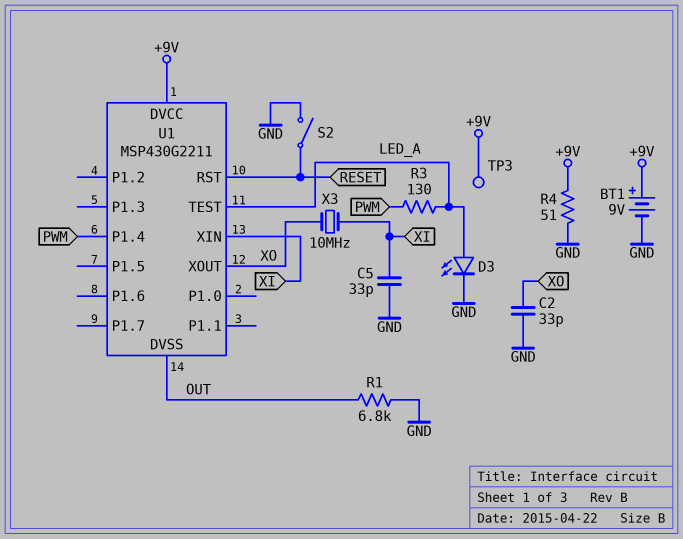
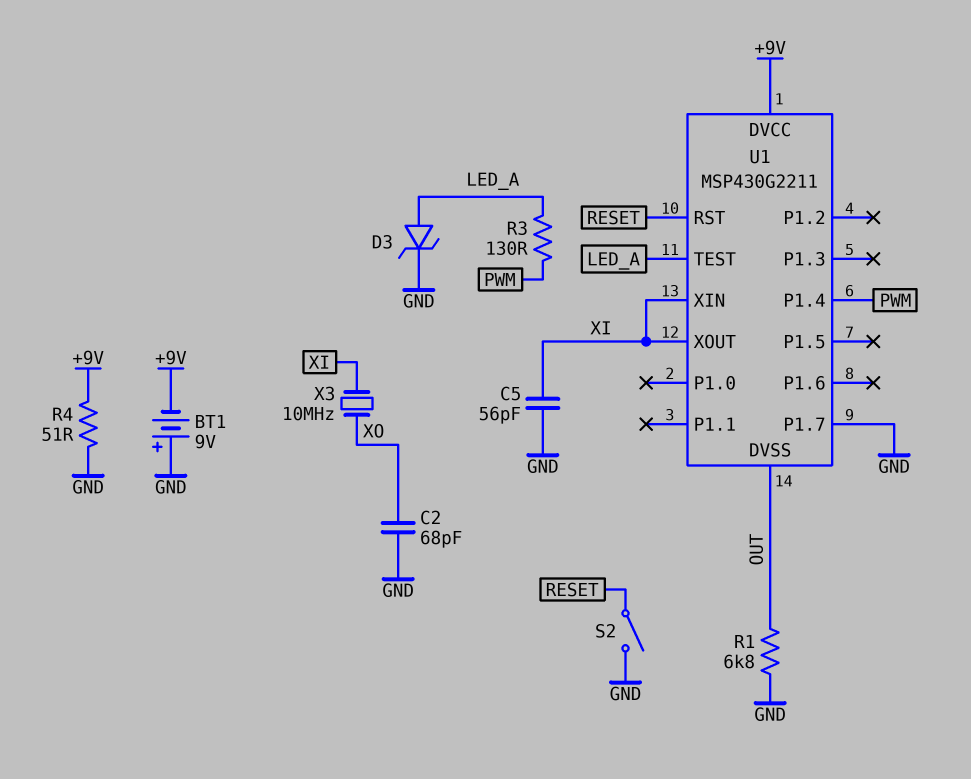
BT1: 9V (plus +9V, minus GND) -> 9V (plus GND, minus +9V)
C2: 33pF (GND, XO) -> 68pF (GND, XO)
C5: 33pF (GND, XI) -> 56pF (GND, XI)
D3: LED (A LED_A, K GND) -> zener (A LED_A, K GND)
TP3: test point (+9V) -> none
U1 pin P1.7: none -> GND
U1 pin XOUT: XO -> XI

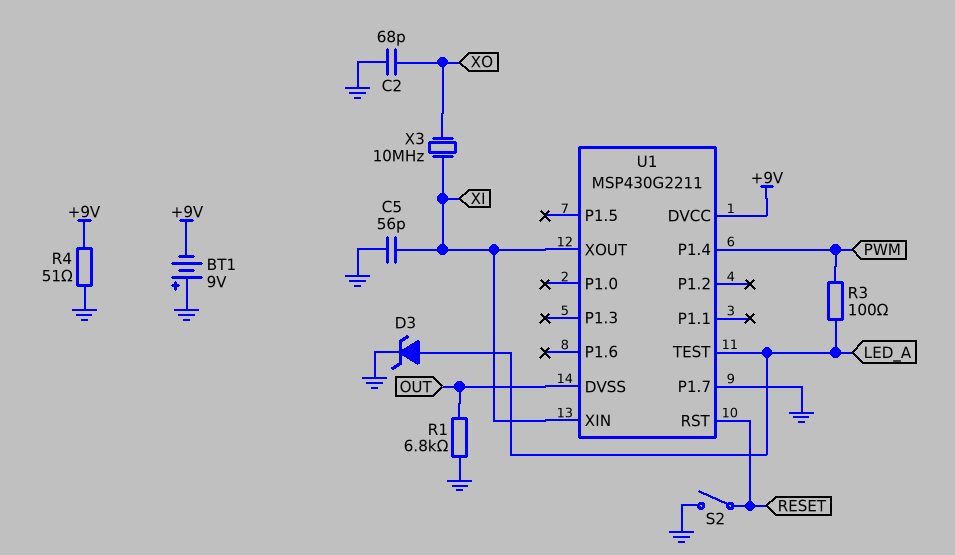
R3: 130 (LED_A, PWM) -> 100 (LED_A, PWM)

